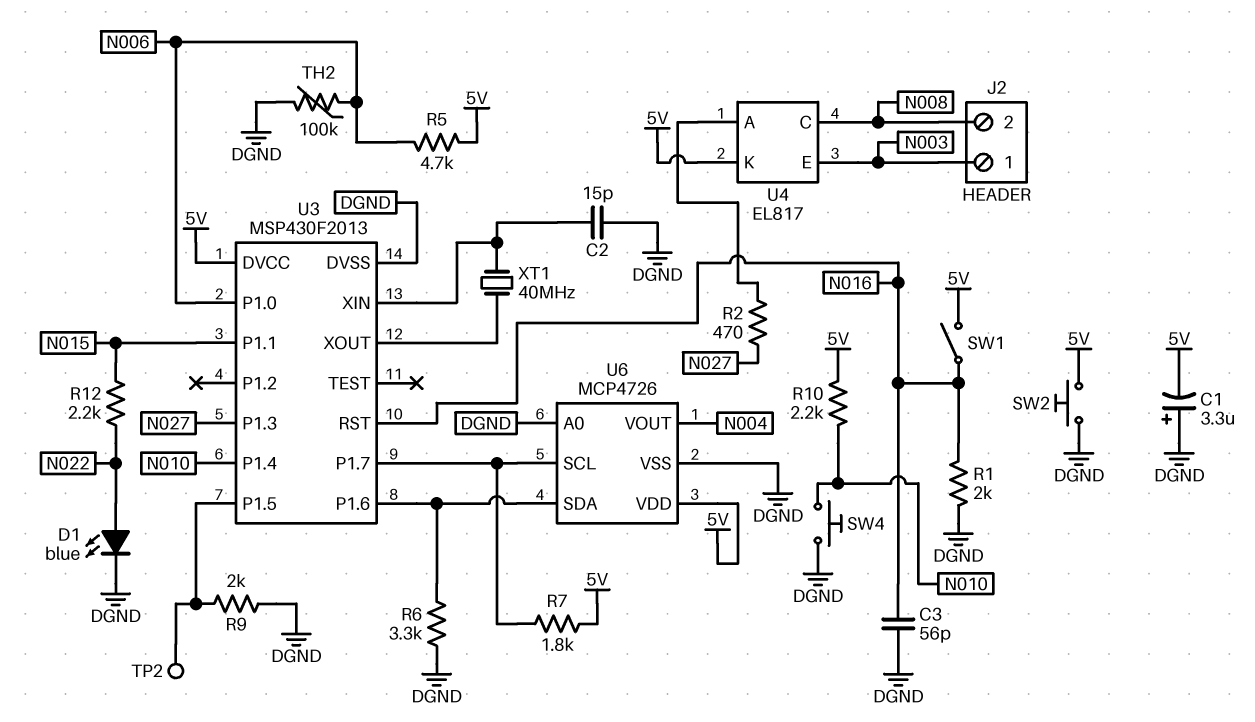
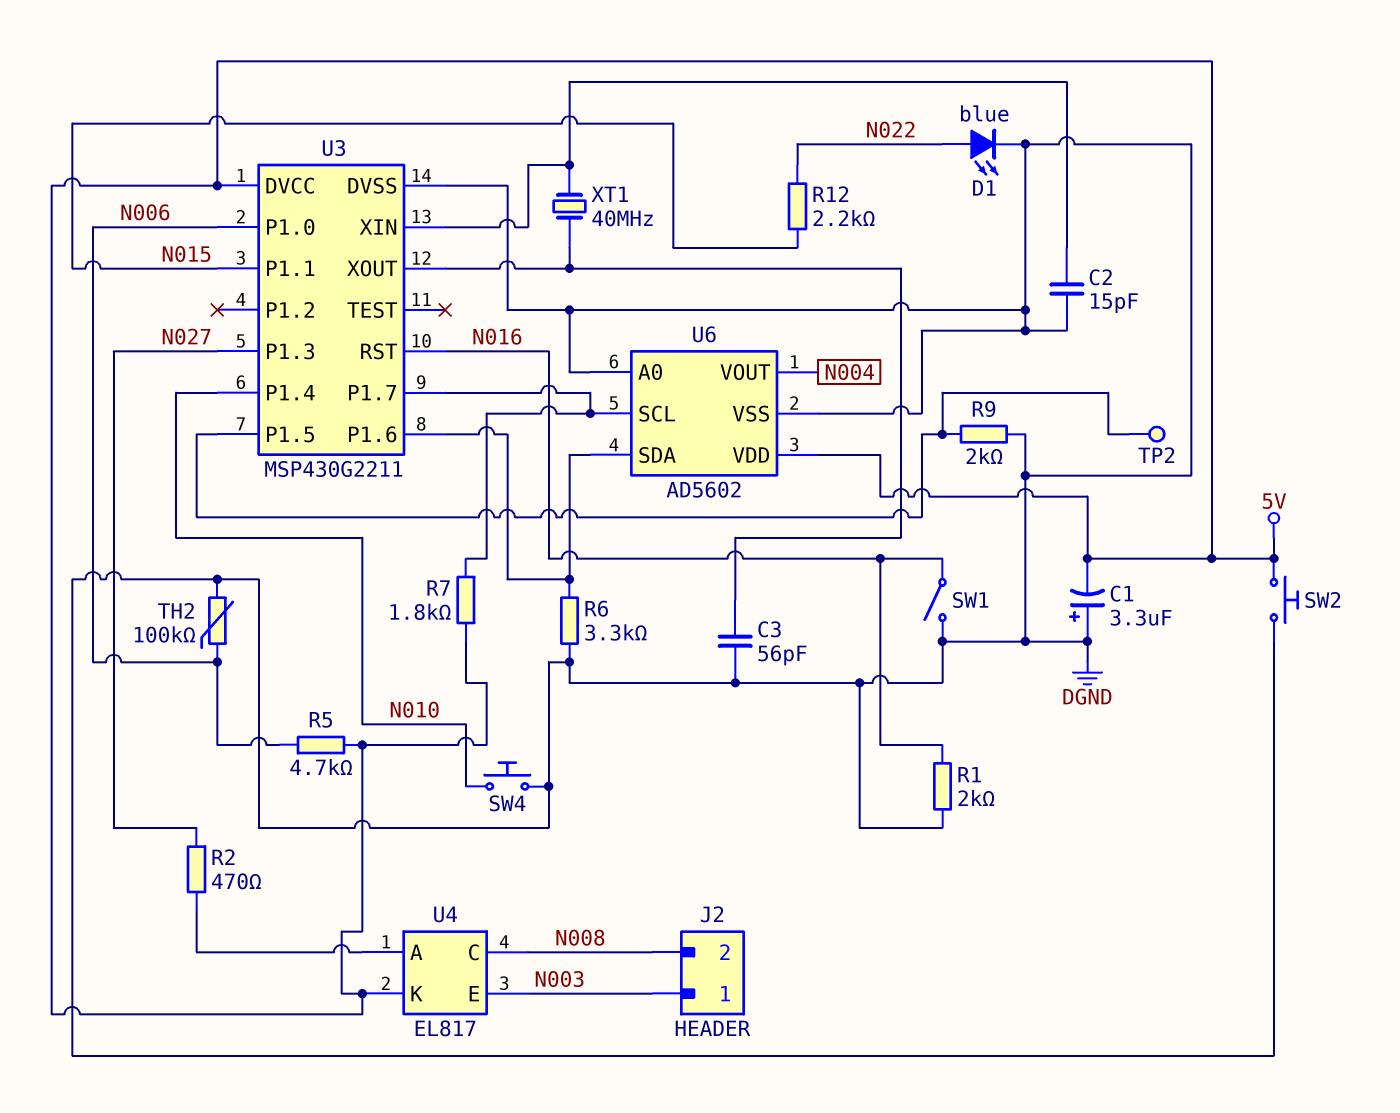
C3: 56pF (DGND, N016) -> 56pF (DGND, U3/XOUT)
R10: 2.2k (5V, N010) -> none
SW1: switch (5V, N016) -> switch (DGND, N016)
U3: MSP430F2013 -> MSP430G2211
U6: MCP4726 -> AD5602

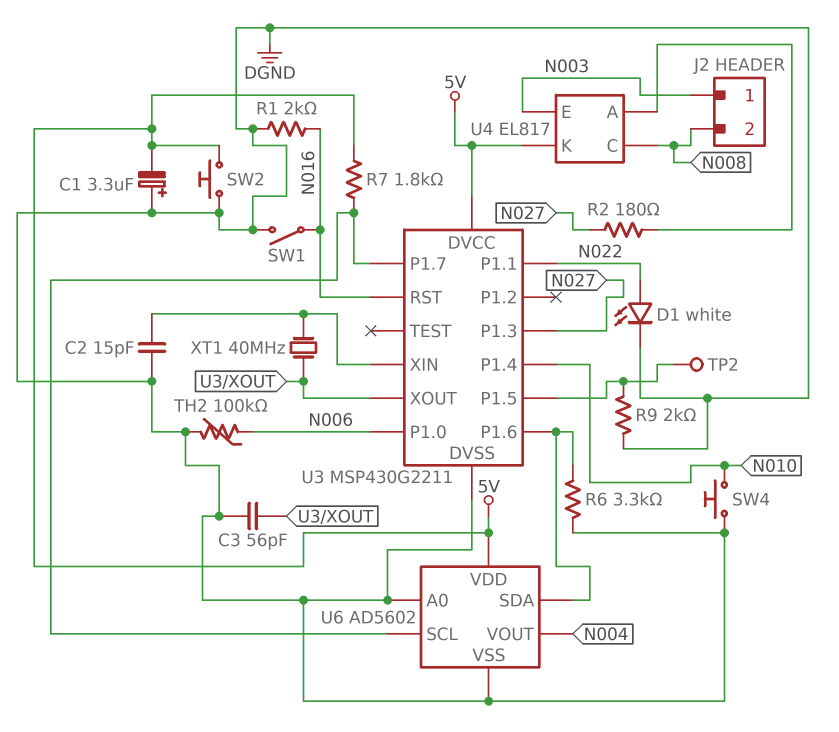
D1: LED blue (A N022, K DGND) -> LED white (A N022, K DGND)
R2: 470 (N027, U4/A) -> 180 (N027, U4/A)
R5: 4.7k (5V, N006) -> none
R12: 2.2k (N015, N022) -> none
U3 pin P1.1: N015 -> N022

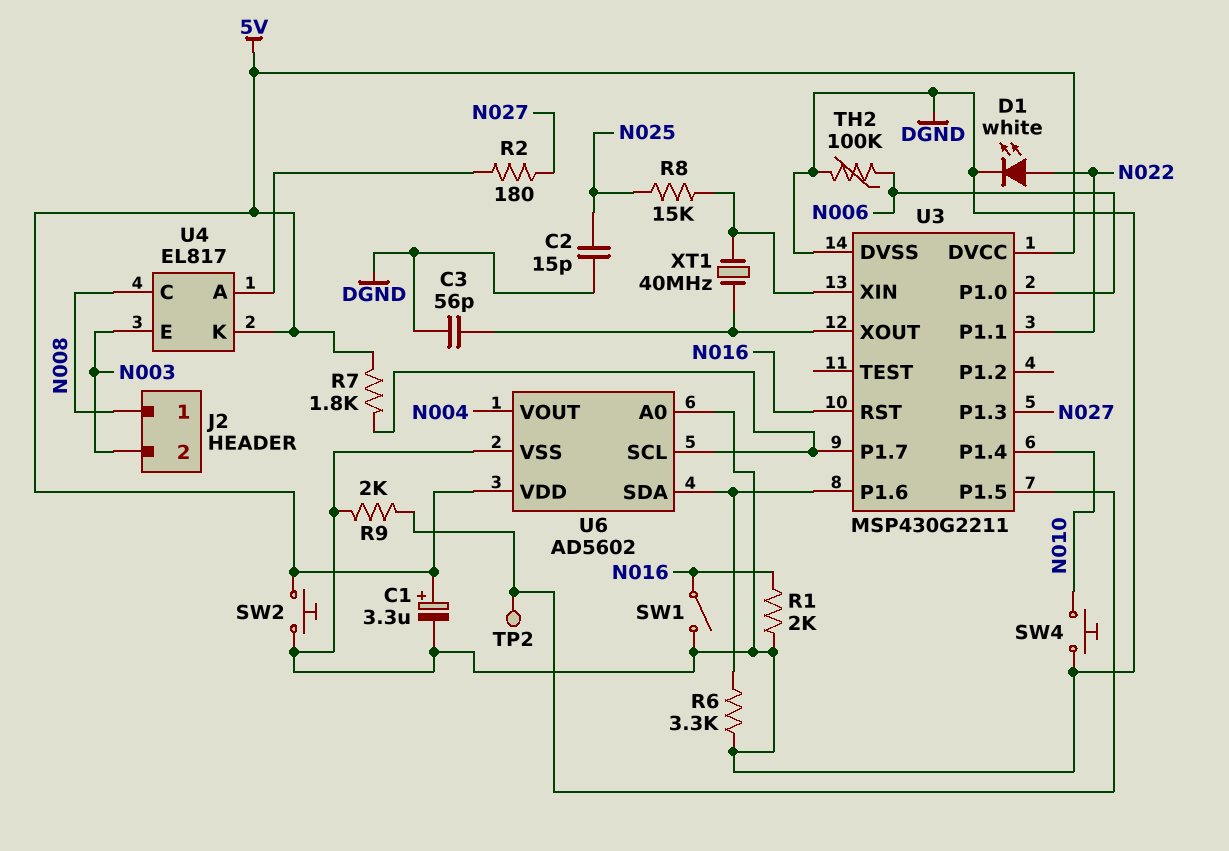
C1: 3.3uF (plus DGND, minus 5V) -> 3.3uF (plus 5V, minus DGND)
C2: 15pF (DGND, U3/XIN) -> 15pF (DGND, N025)
J2 pin 1: N003 -> N008
J2 pin 2: N008 -> N003
R8: none -> 15k (N025, U3/XIN)

